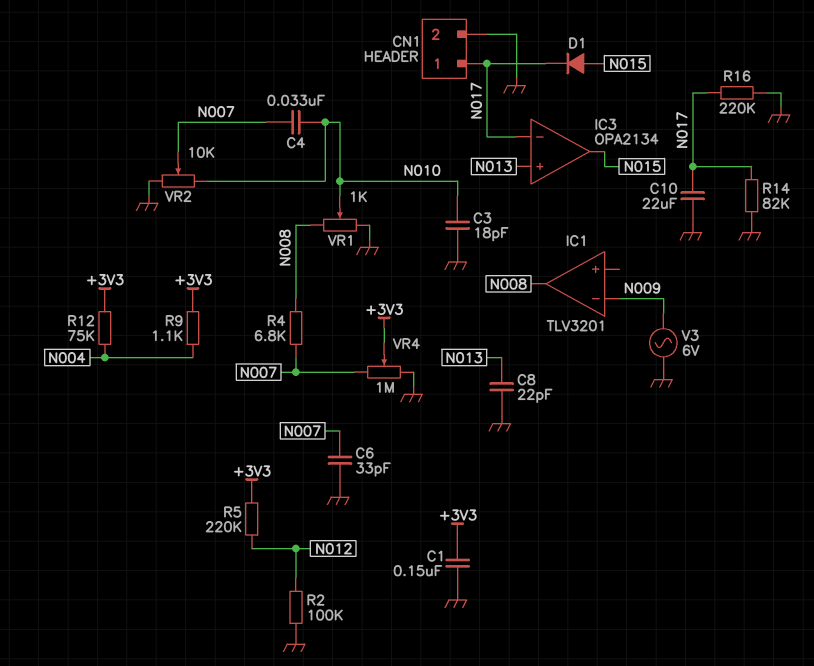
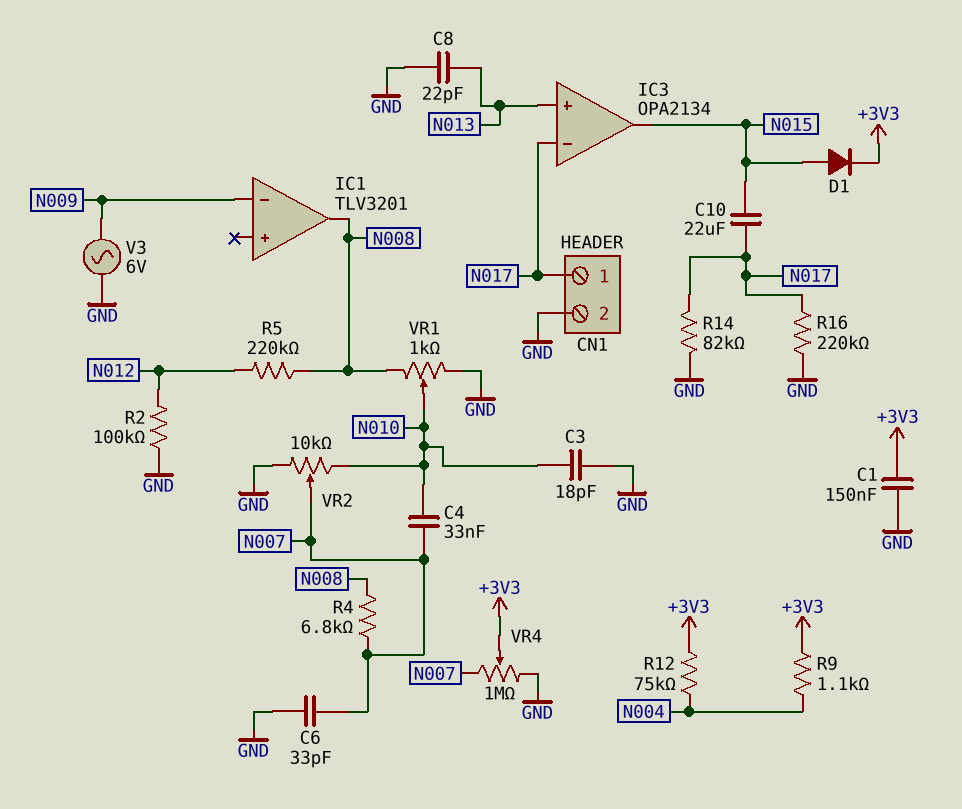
C10: 22uF (GND, N017) -> 22uF (N015, N017)
D1: diode (A N015, K N017) -> diode (A N015, K +3V3)
R5: 220k (+3V3, N012) -> 220k (N008, N012)

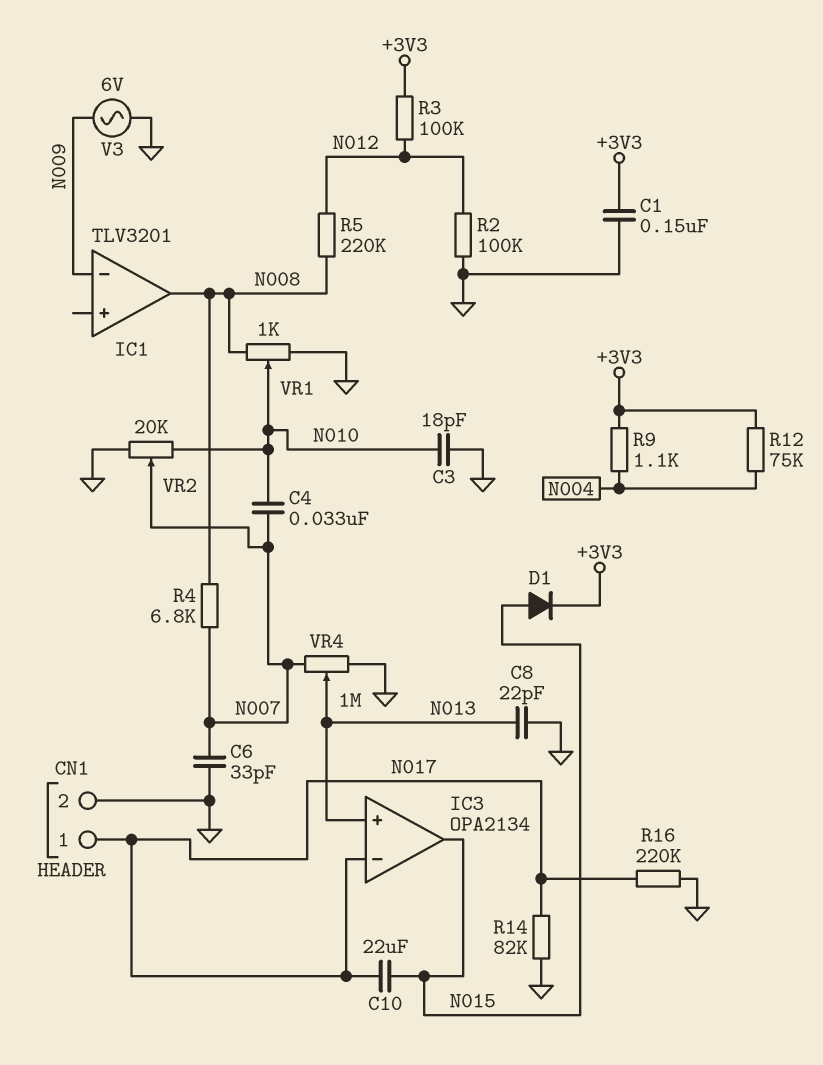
R3: none -> 100k (+3V3, N012)
VR2: 10k (GND, N010, wiper N007) -> 20k (GND, N010, wiper N007)
VR4: 1M (GND, N007, wiper +3V3) -> 1M (GND, N007, wiper N013)

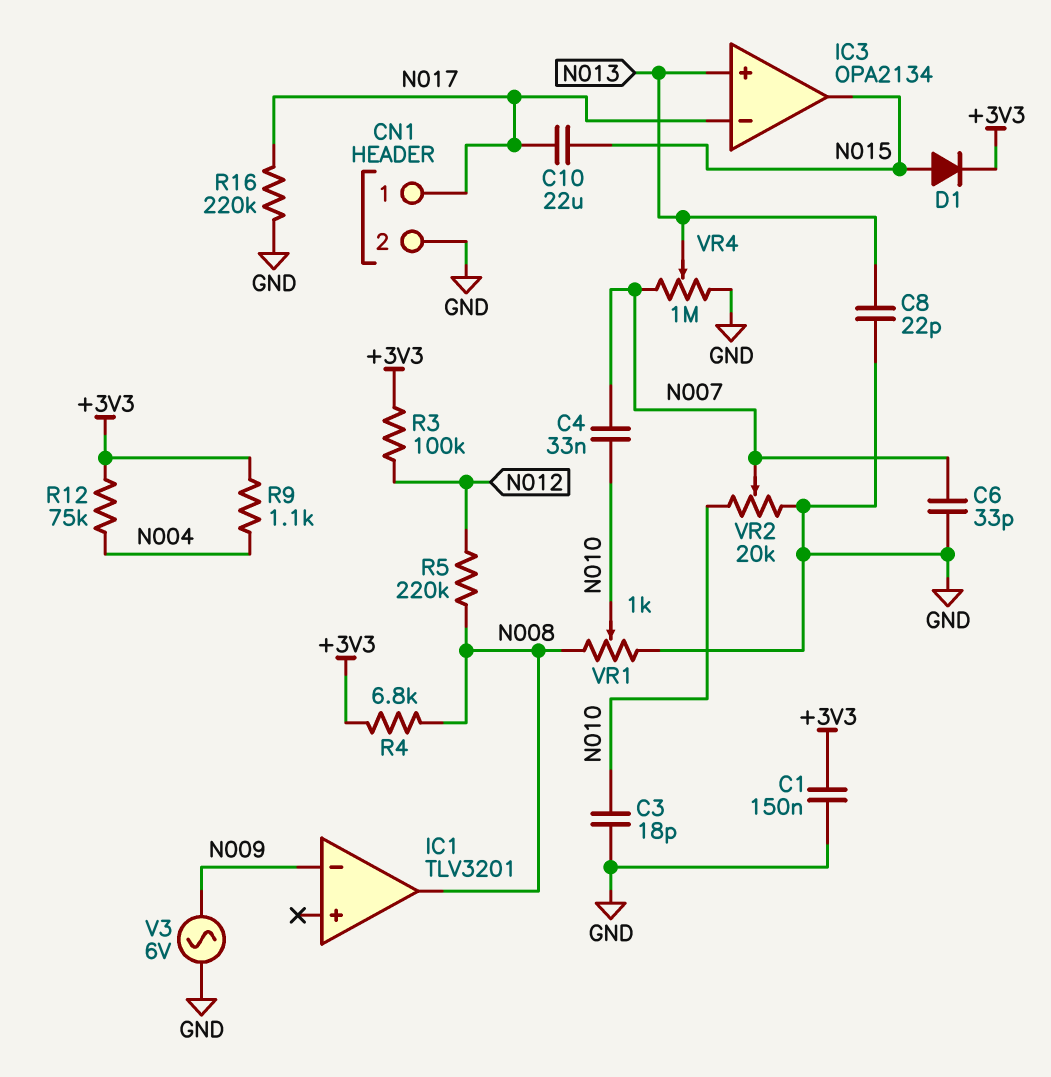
R2: 100k (GND, N012) -> none
R4: 6.8k (N007, N008) -> 6.8k (+3V3, N008)
R14: 82k (GND, N017) -> none

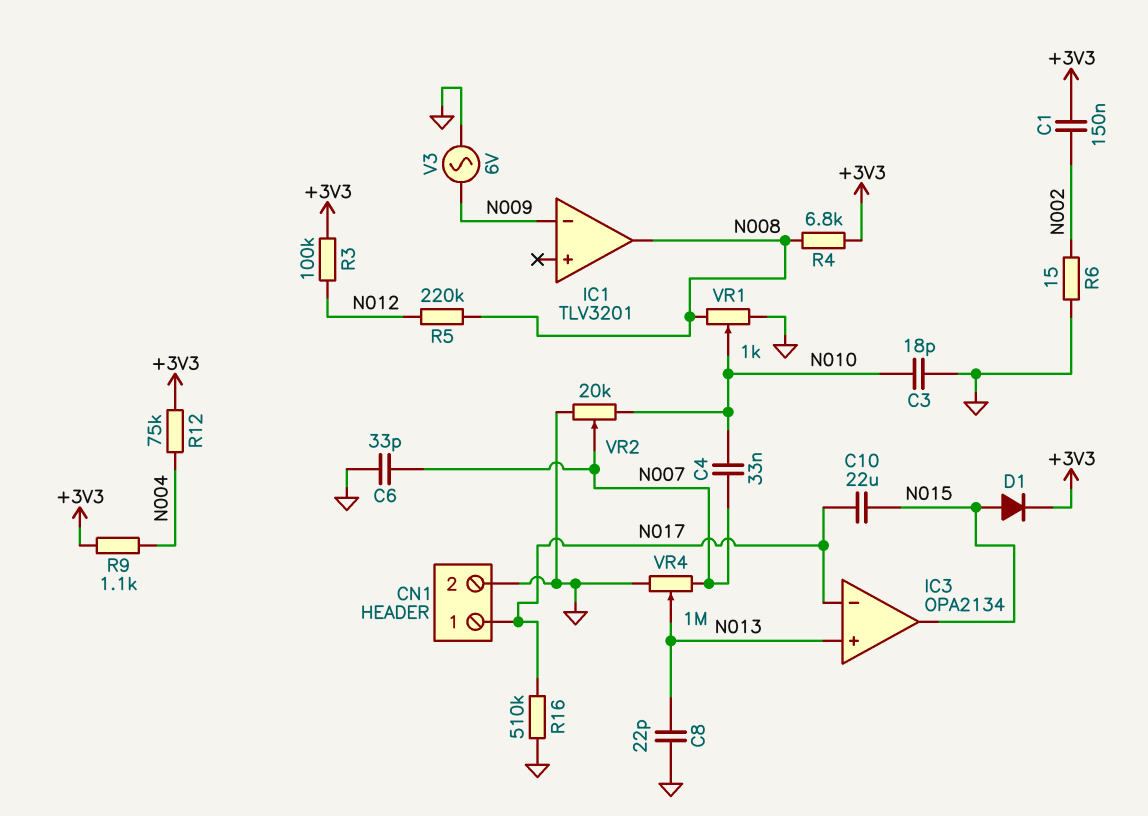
C1: 150nF (+3V3, GND) -> 150nF (+3V3, N002)
R6: none -> 15 (GND, N002)
R16: 220k (GND, N017) -> 510k (GND, N017)

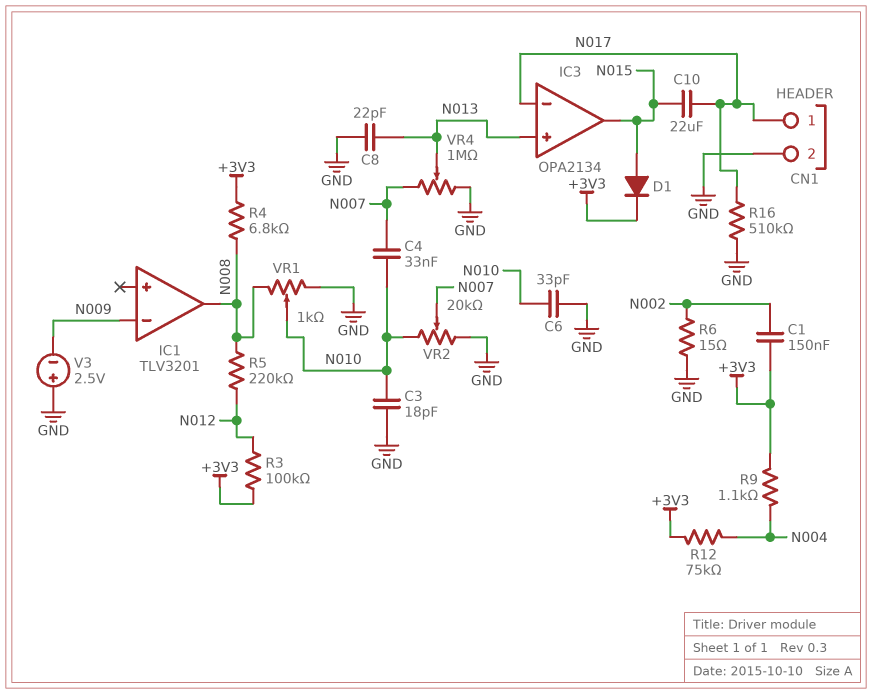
C6: 33pF (GND, N007) -> 33pF (GND, N010)
V3: AC 6V (GND, N009) -> 2.5V (plus GND, minus N009)

